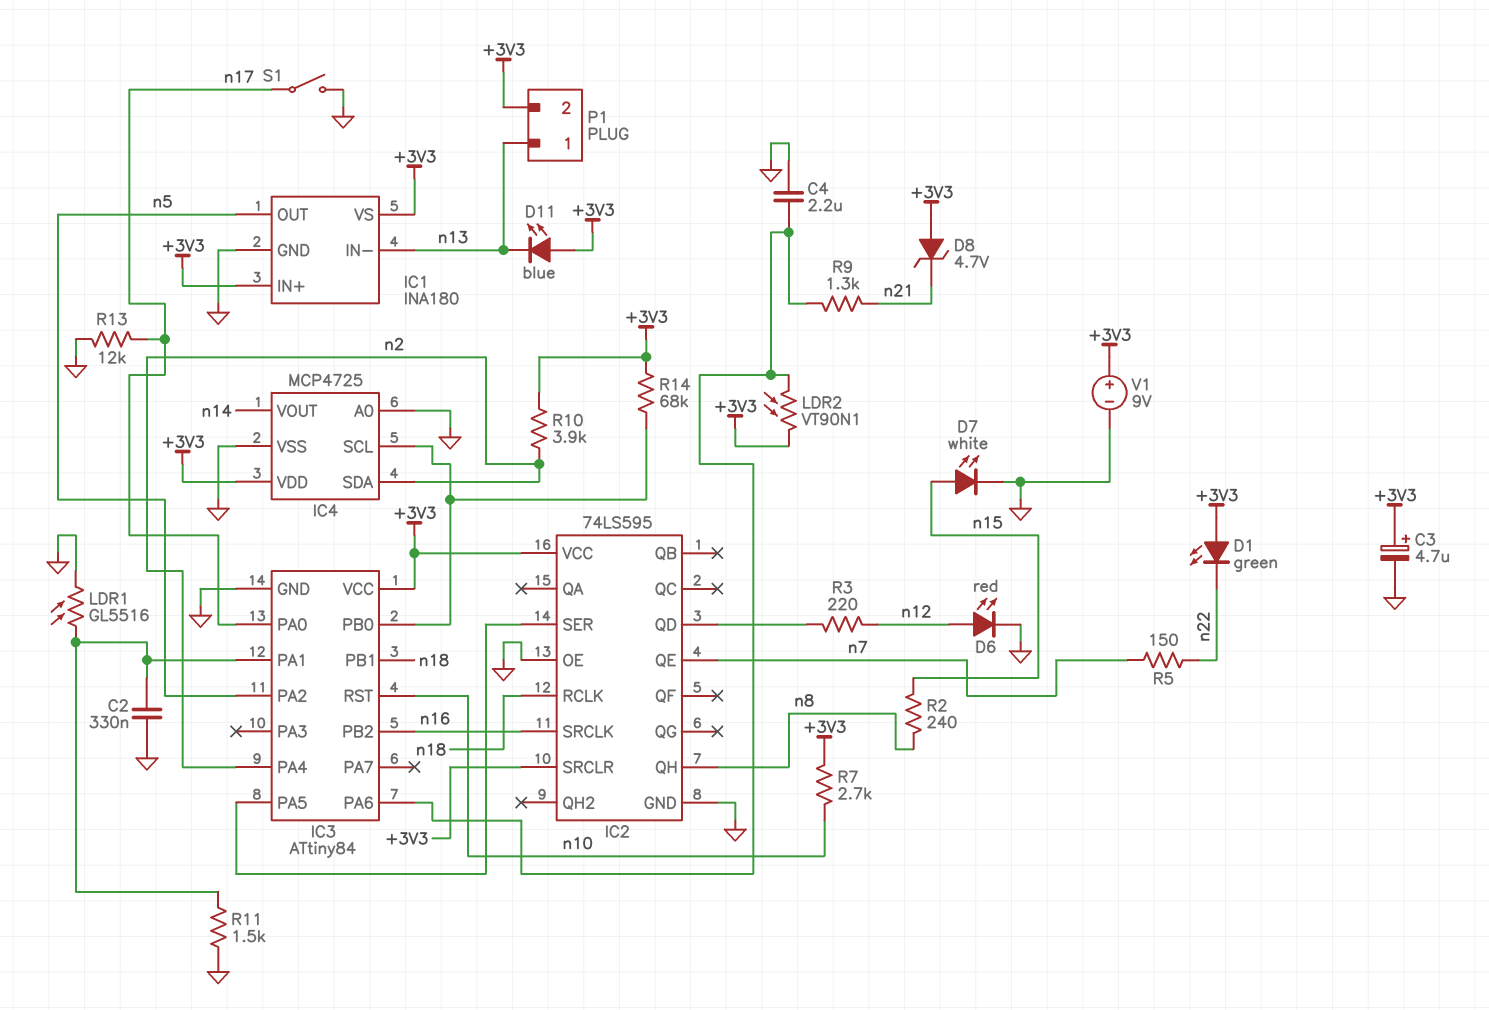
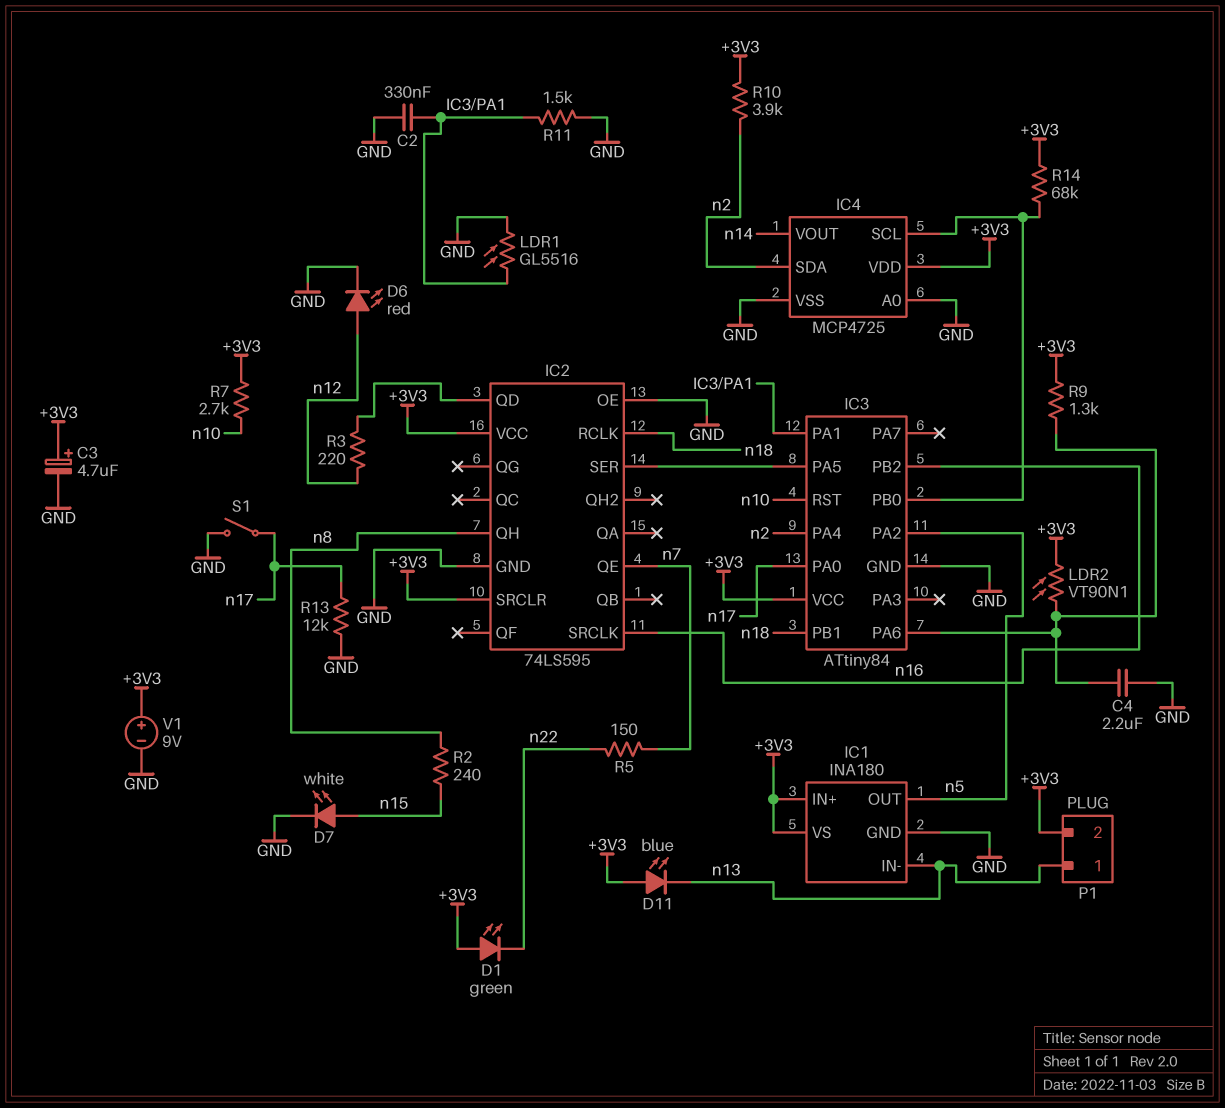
D8: zener 4.7V (A +3V3, K n21) -> none
R9: 1.3k (IC3/PA6, n21) -> 1.3k (+3V3, IC3/PA6)

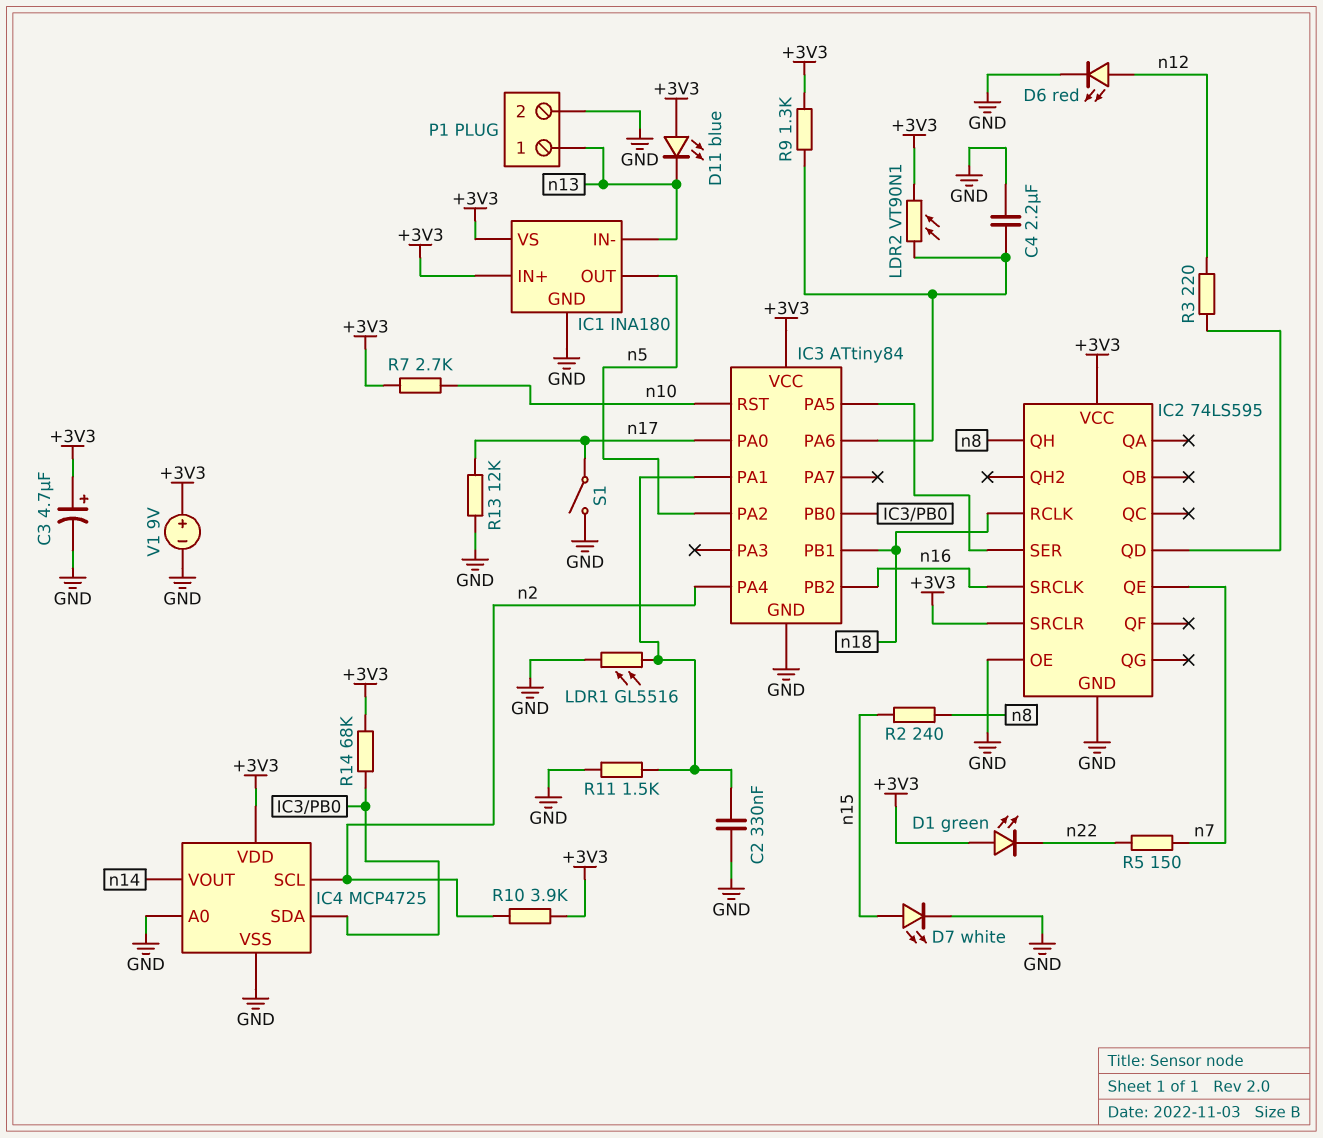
IC4 pin SCL: IC3/PB0 -> n2
IC4 pin SDA: n2 -> IC3/PB0
P1 pin 2: +3V3 -> GND

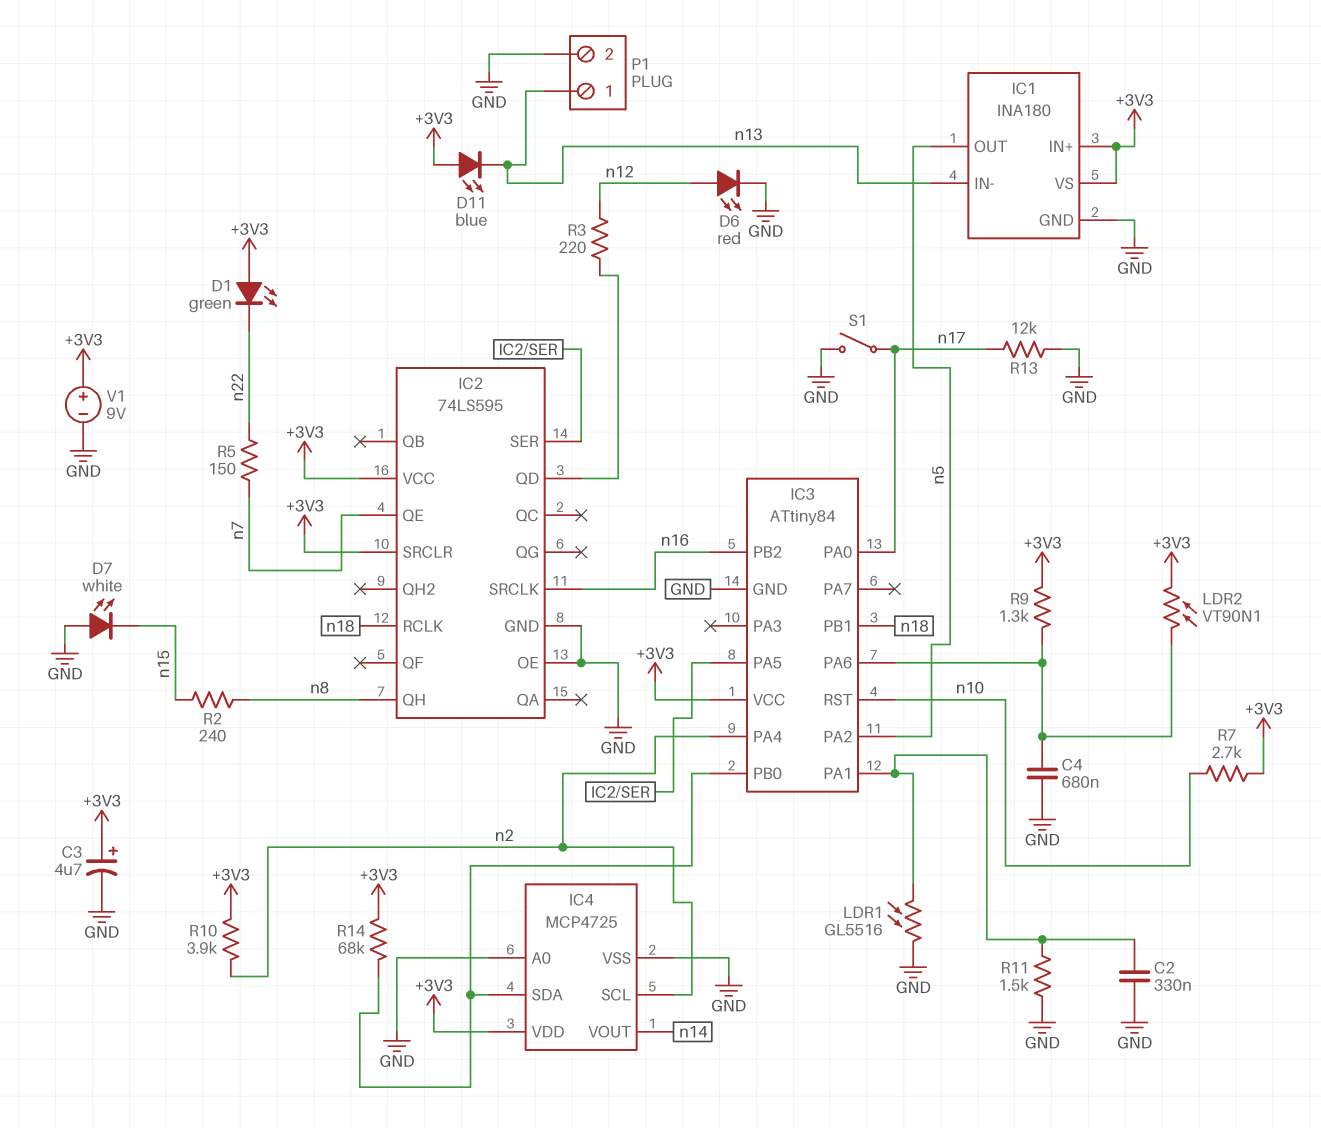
C4: 2.2uF (GND, IC3/PA6) -> 680nF (GND, IC3/PA6)
D7: LED white (A n15, K GND) -> LED white (A GND, K n15)

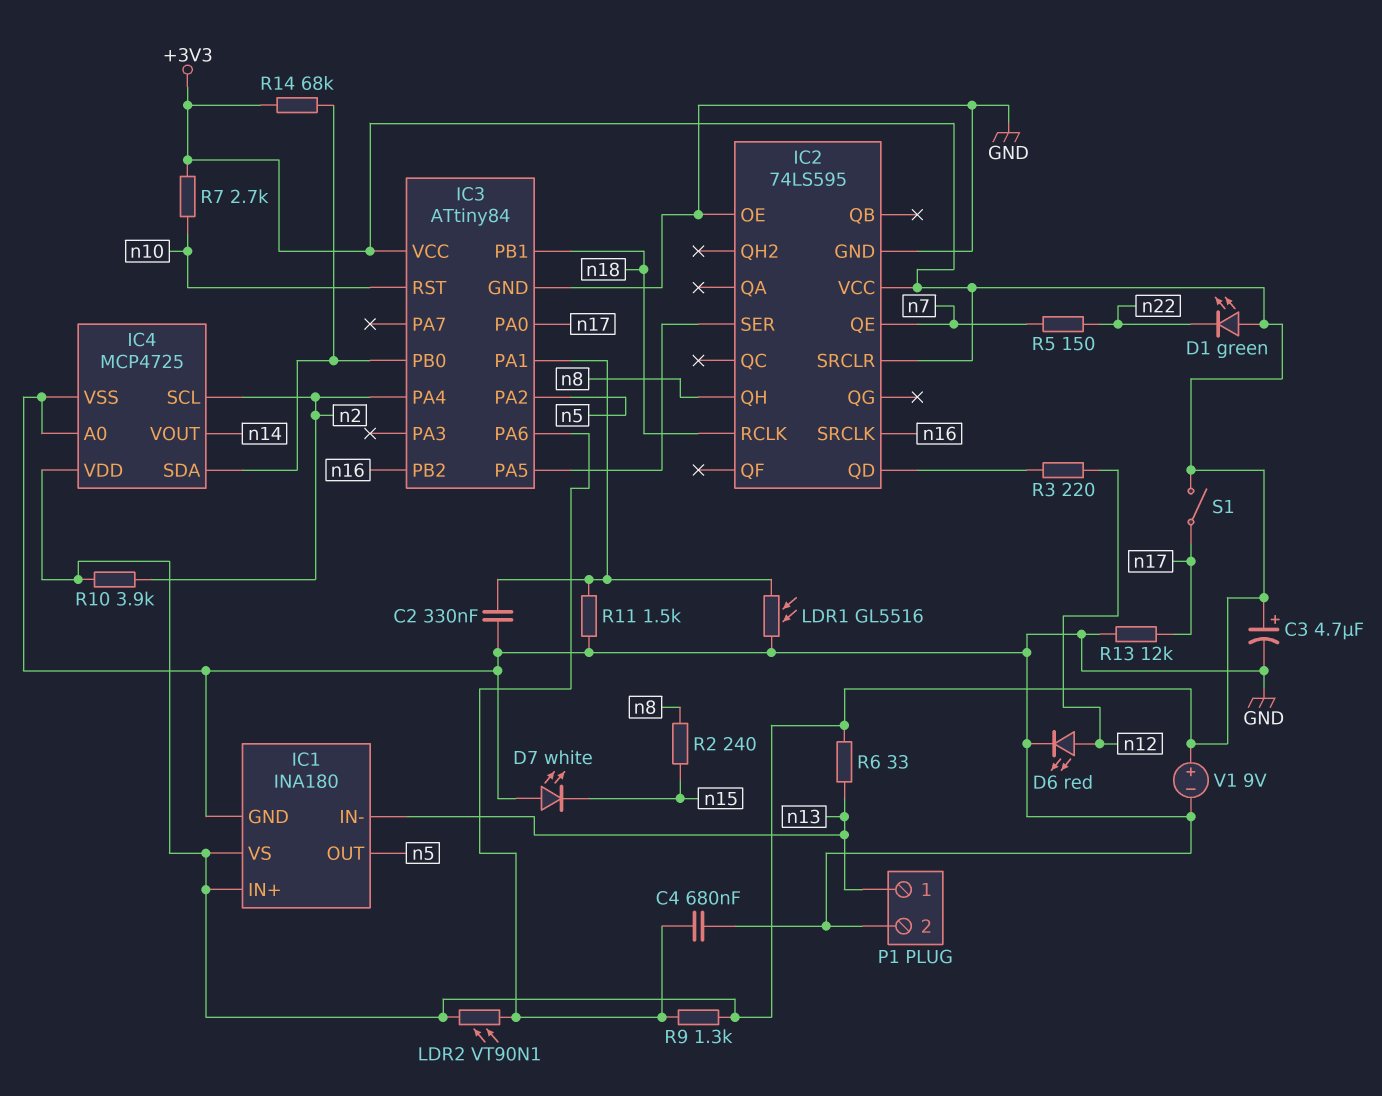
D11: LED blue (A +3V3, K n13) -> none
R6: none -> 33 (+3V3, n13)
S1: switch (GND, n17) -> switch (+3V3, n17)

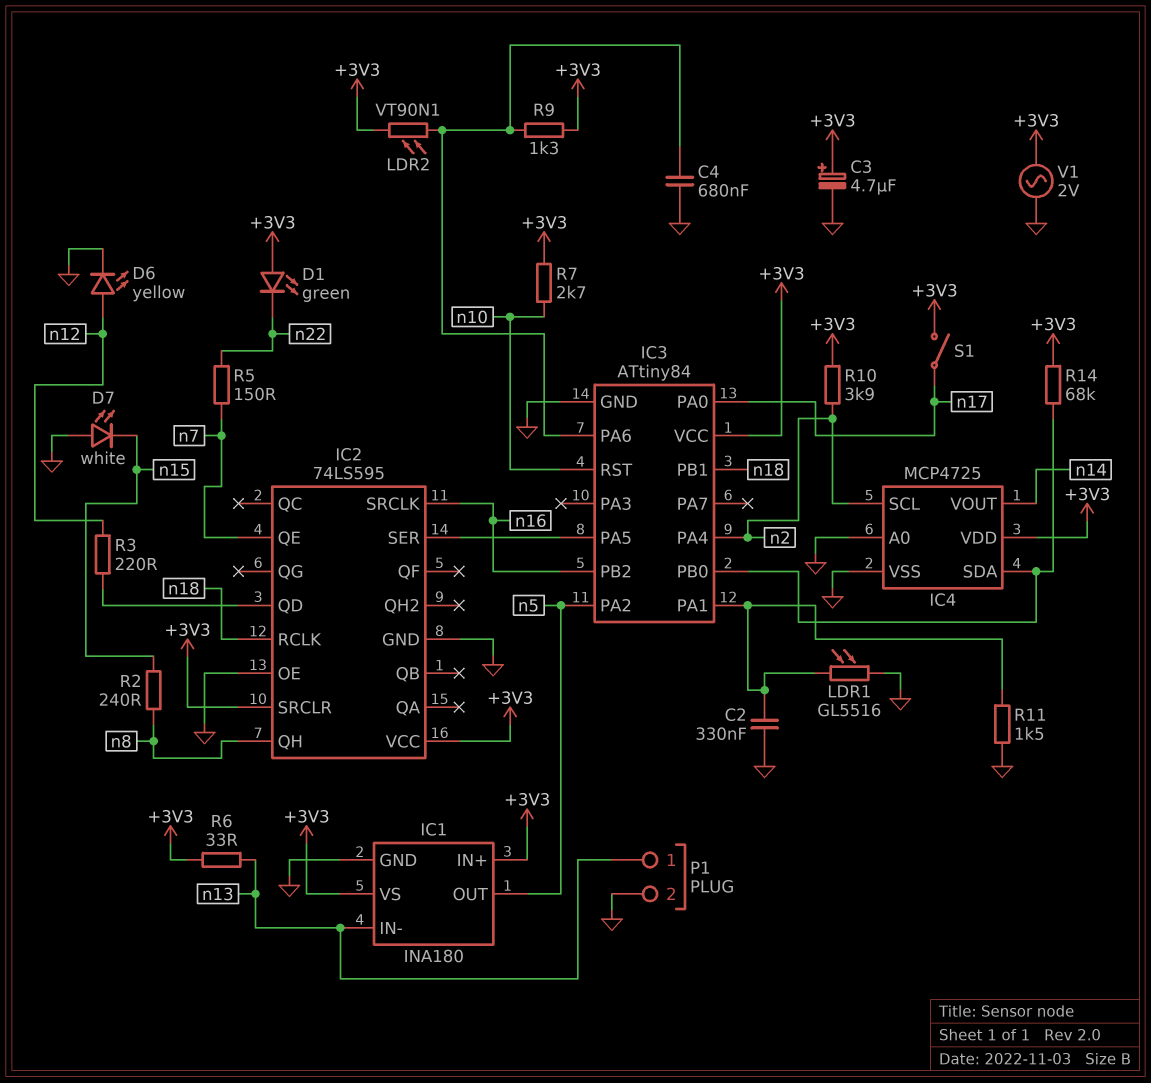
D6: LED red (A n12, K GND) -> LED yellow (A n12, K GND)
R13: 12k (GND, n17) -> none
V1: 9V (plus +3V3, minus GND) -> AC 2V (+3V3, GND)

